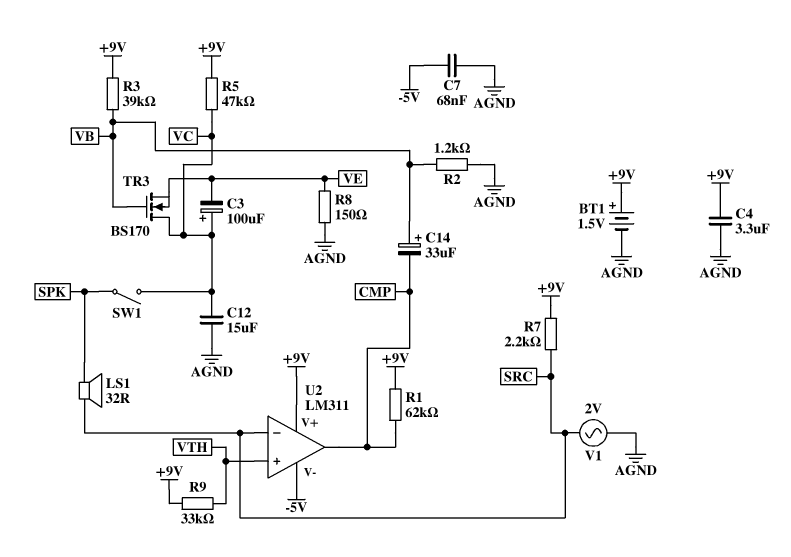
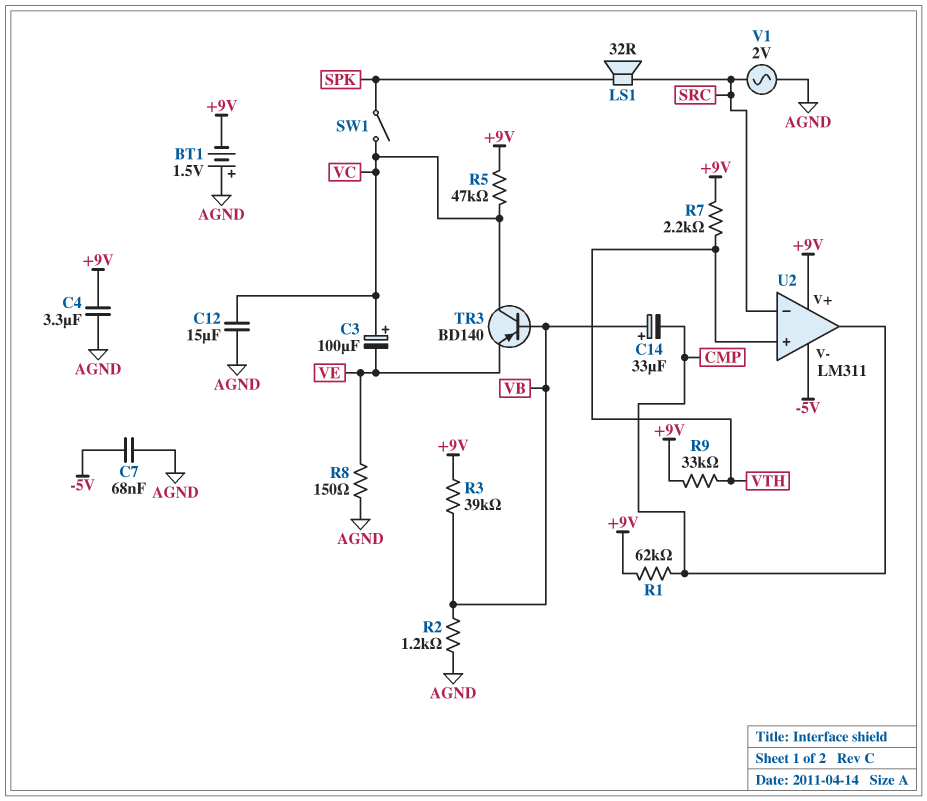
BT1: 1.5V (plus +9V, minus AGND) -> 1.5V (plus AGND, minus +9V)
R7: 2.2k (+9V, SRC) -> 2.2k (+9V, VTH)
TR3: NMOS BS170 (G VB, D VC, S VE) -> PNP BD140 (B VB, C VC, E VE)

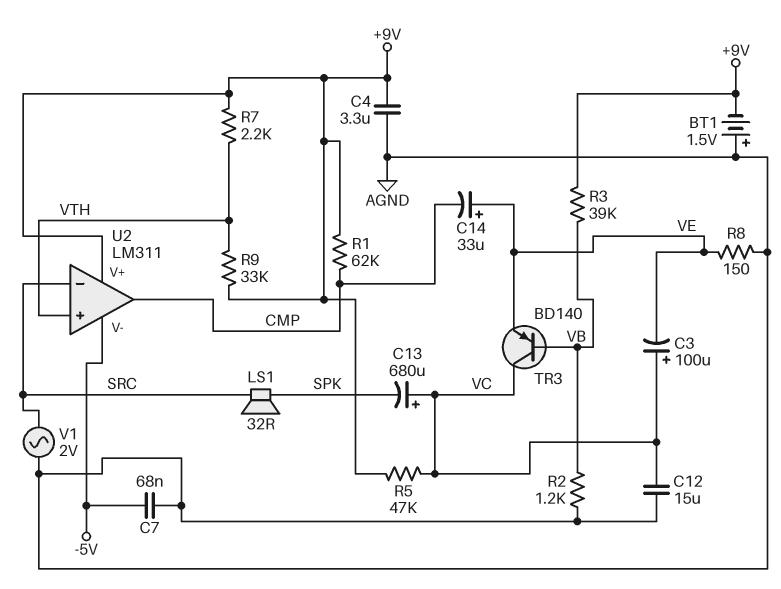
C13: none -> 680uF (plus VC, minus SPK)
C14: 33uF (plus VB, minus CMP) -> 33uF (plus VE, minus CMP)
SW1: switch (SPK, VC) -> none

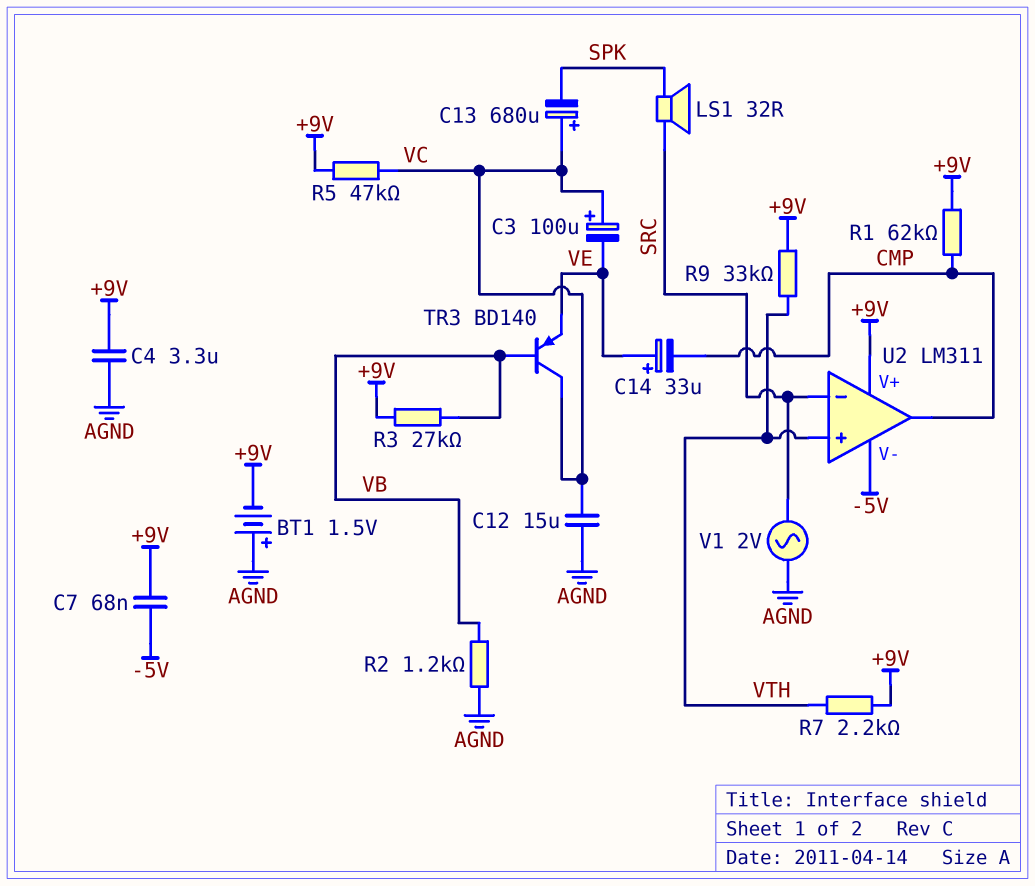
C7: 68nF (-5V, AGND) -> 68nF (+9V, -5V)
R3: 39k (+9V, VB) -> 27k (+9V, VB)
R8: 150 (AGND, VE) -> none

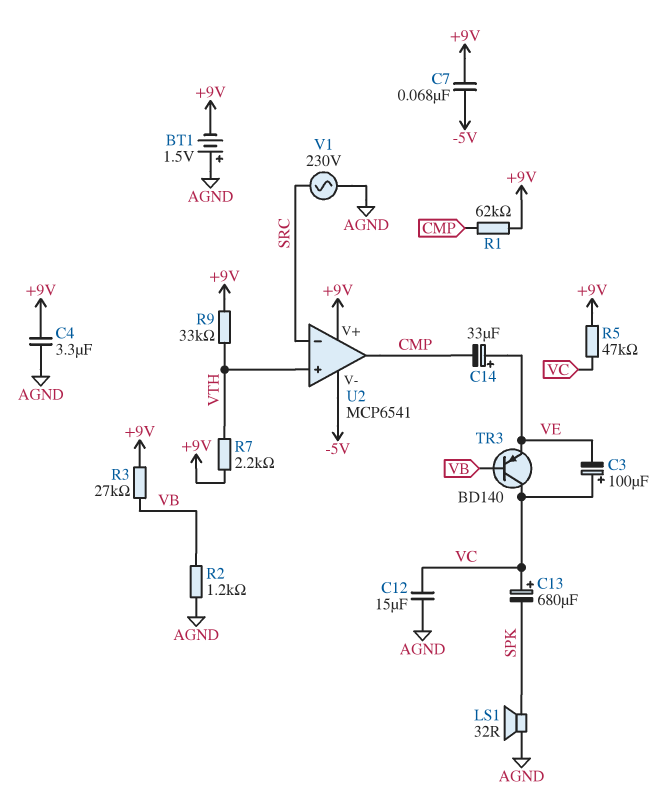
LS1: speaker 32R (SPK, SRC) -> speaker 32R (AGND, SPK)
U2: LM311 -> MCP6541
V1: AC 2V (AGND, SRC) -> AC 230V (AGND, SRC)

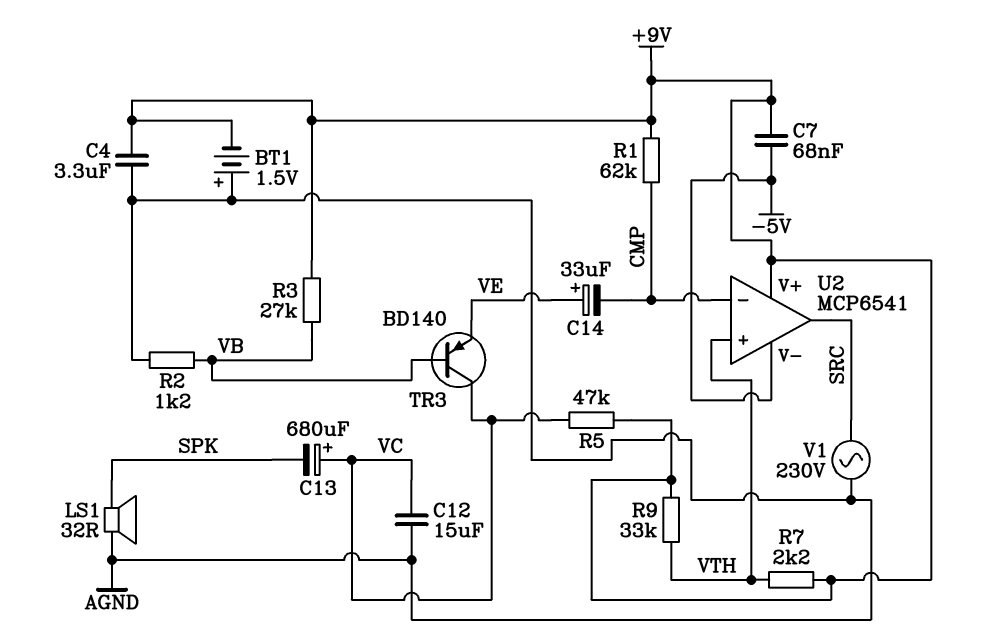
C3: 100uF (plus VC, minus VE) -> none
U2 pin in-: SRC -> CMP
U2 pin out: CMP -> SRC

